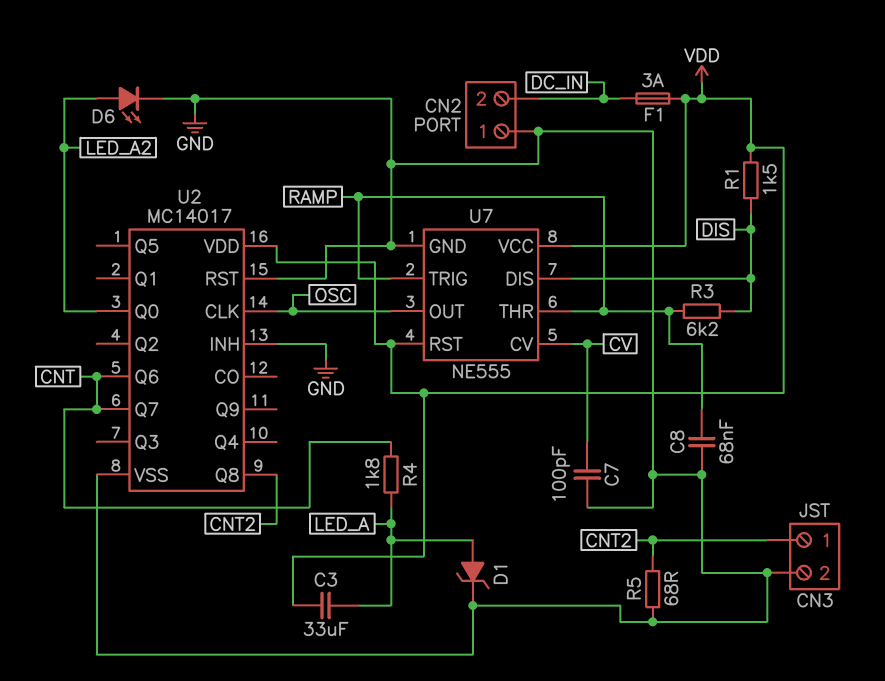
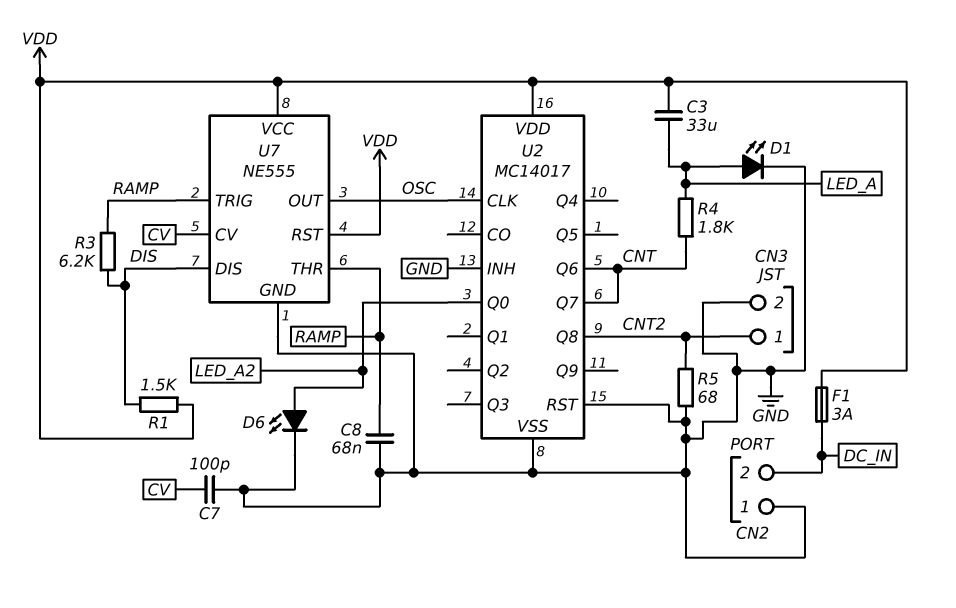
D1: zener (A LED_A, K GND) -> LED (A LED_A, K GND)

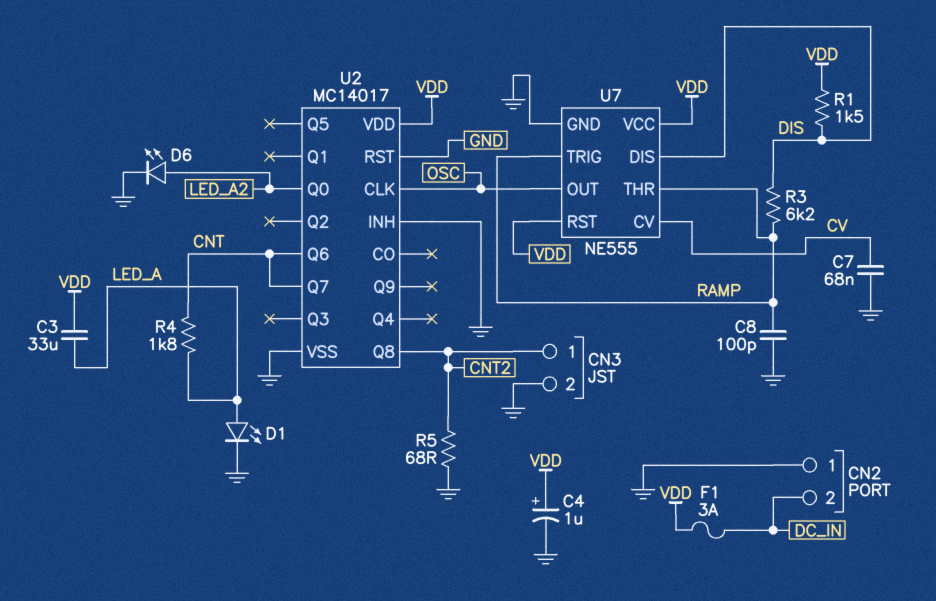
C4: none -> 1uF (plus VDD, minus GND)
C7: 100pF (CV, GND) -> 68nF (CV, GND)
C8: 68nF (GND, RAMP) -> 100pF (GND, RAMP)

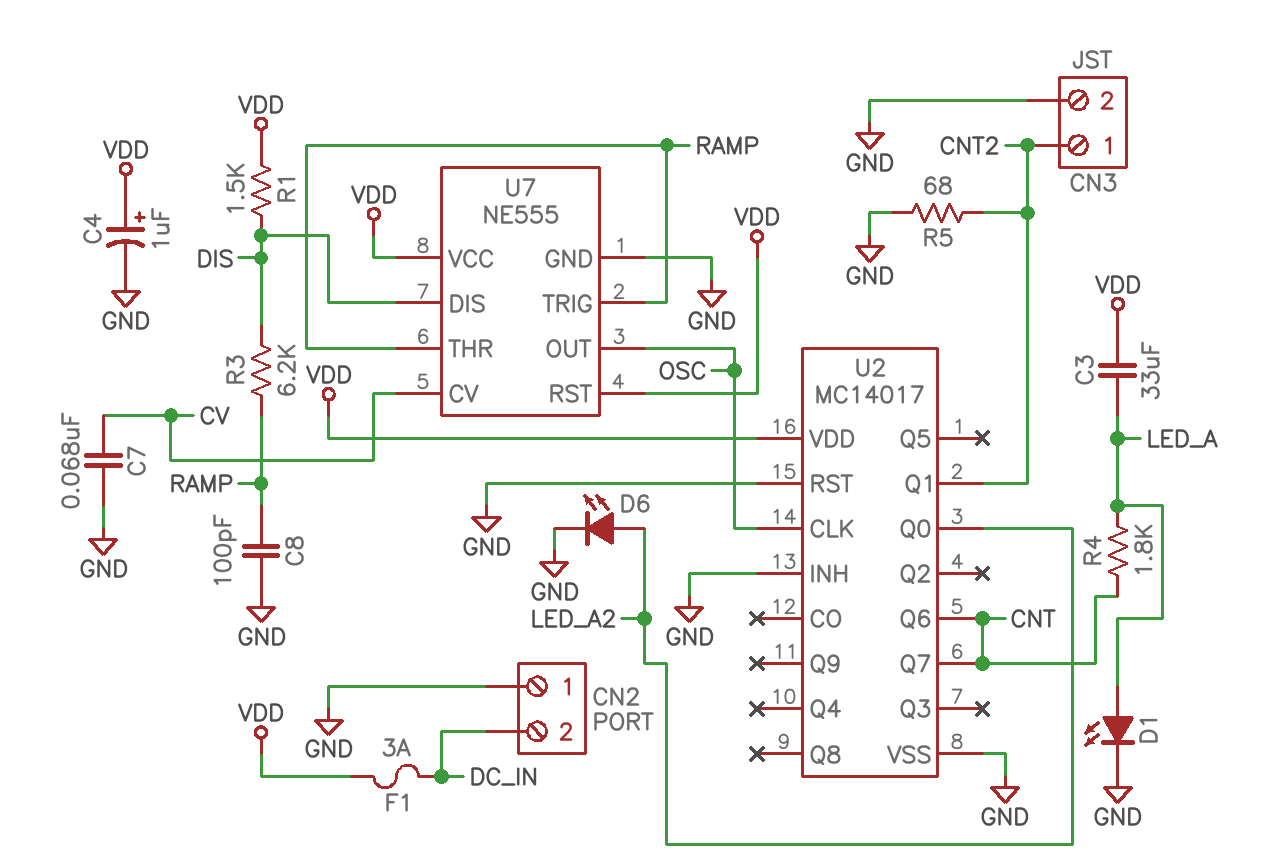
U2 pin Q1: none -> CNT2
U2 pin Q8: CNT2 -> none

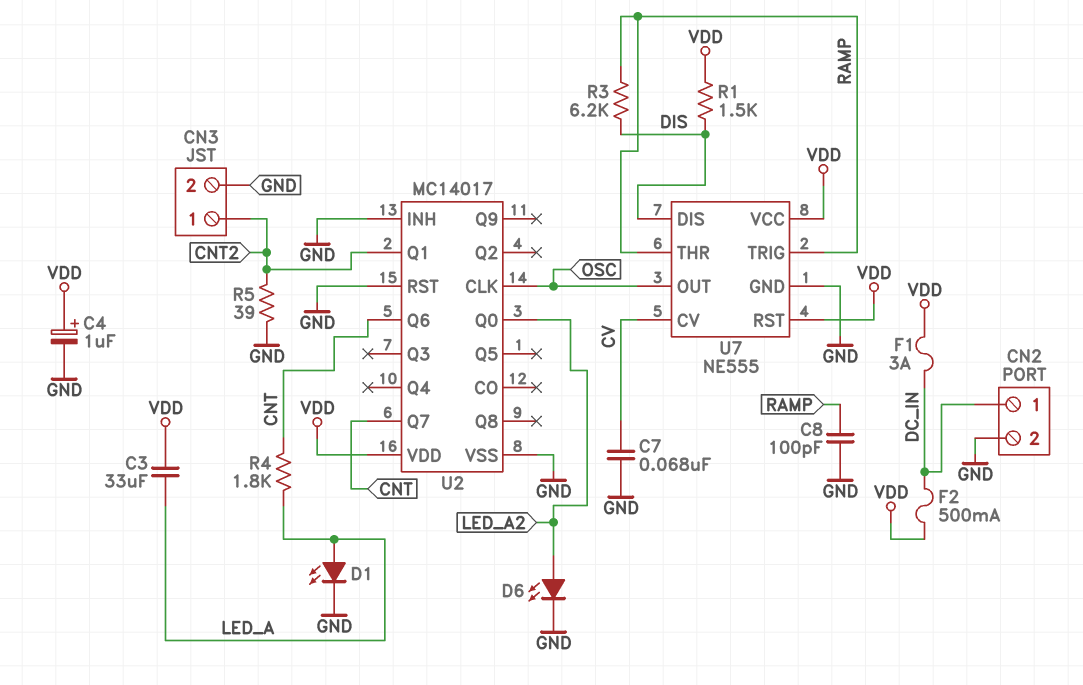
CN2 pin 1: GND -> DC_IN
CN2 pin 2: DC_IN -> GND
F2: none -> 500mA (DC_IN, VDD)
R5: 68 (CNT2, GND) -> 39 (CNT2, GND)

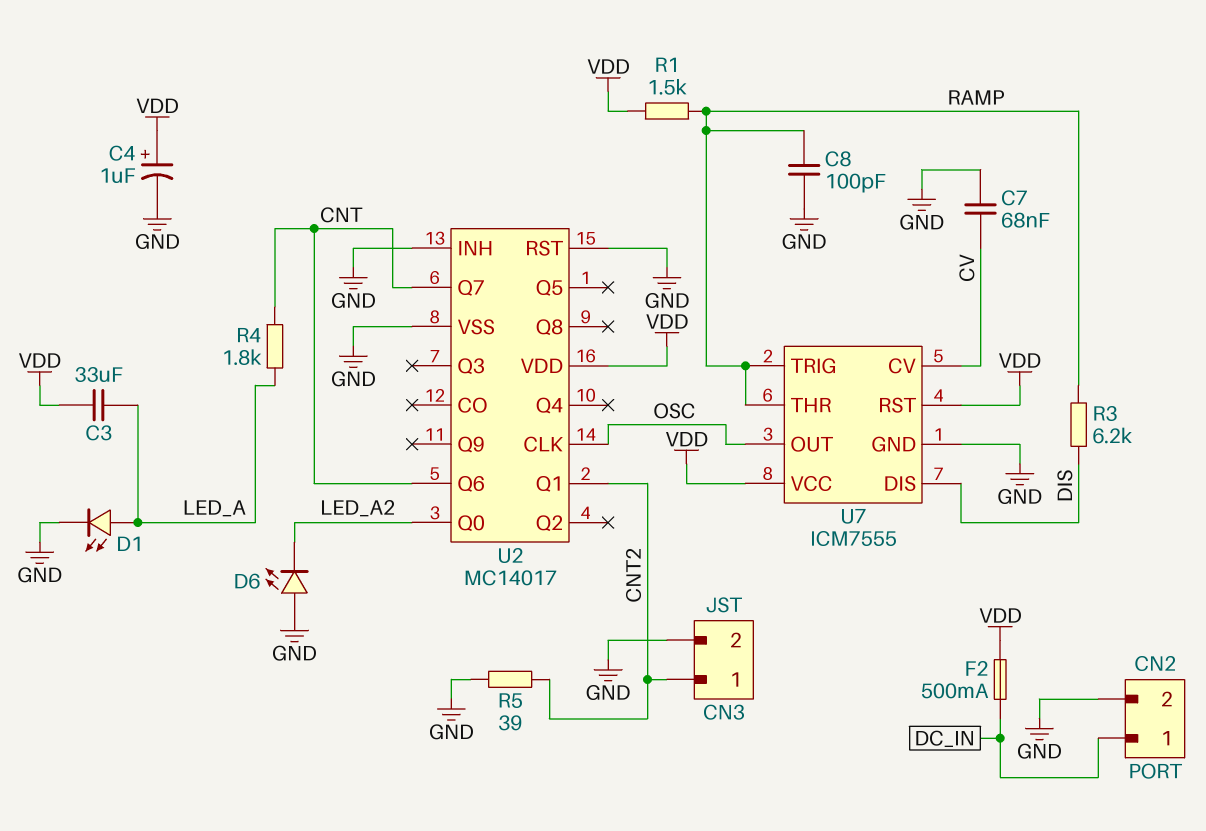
D6: LED (A LED_A2, K GND) -> LED (A GND, K LED_A2)
F1: 3A (DC_IN, VDD) -> none
R1: 1.5k (DIS, VDD) -> 1.5k (RAMP, VDD)
U7: NE555 -> ICM7555

